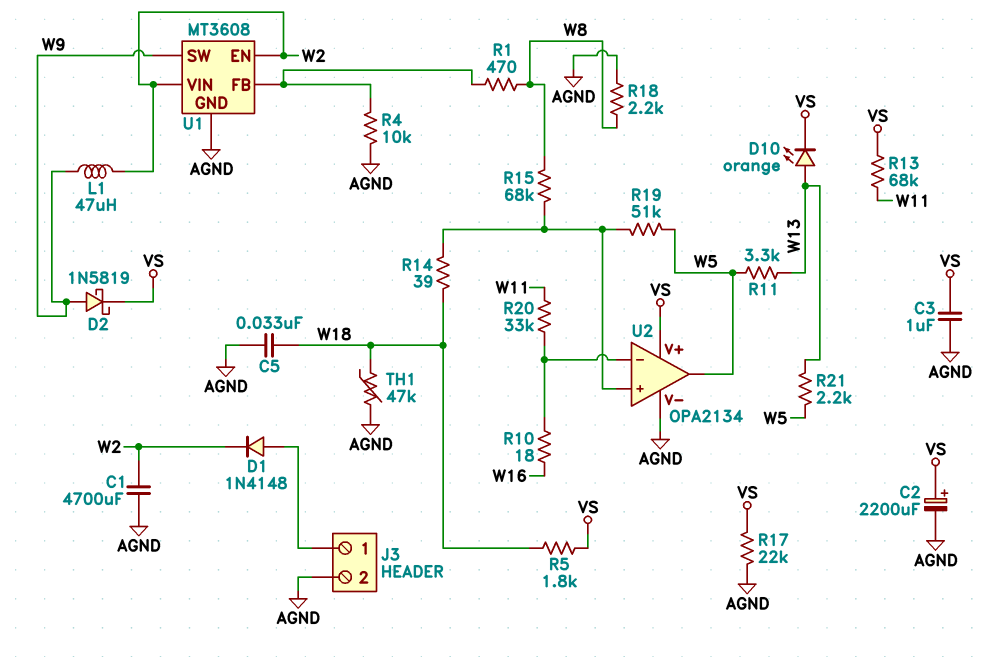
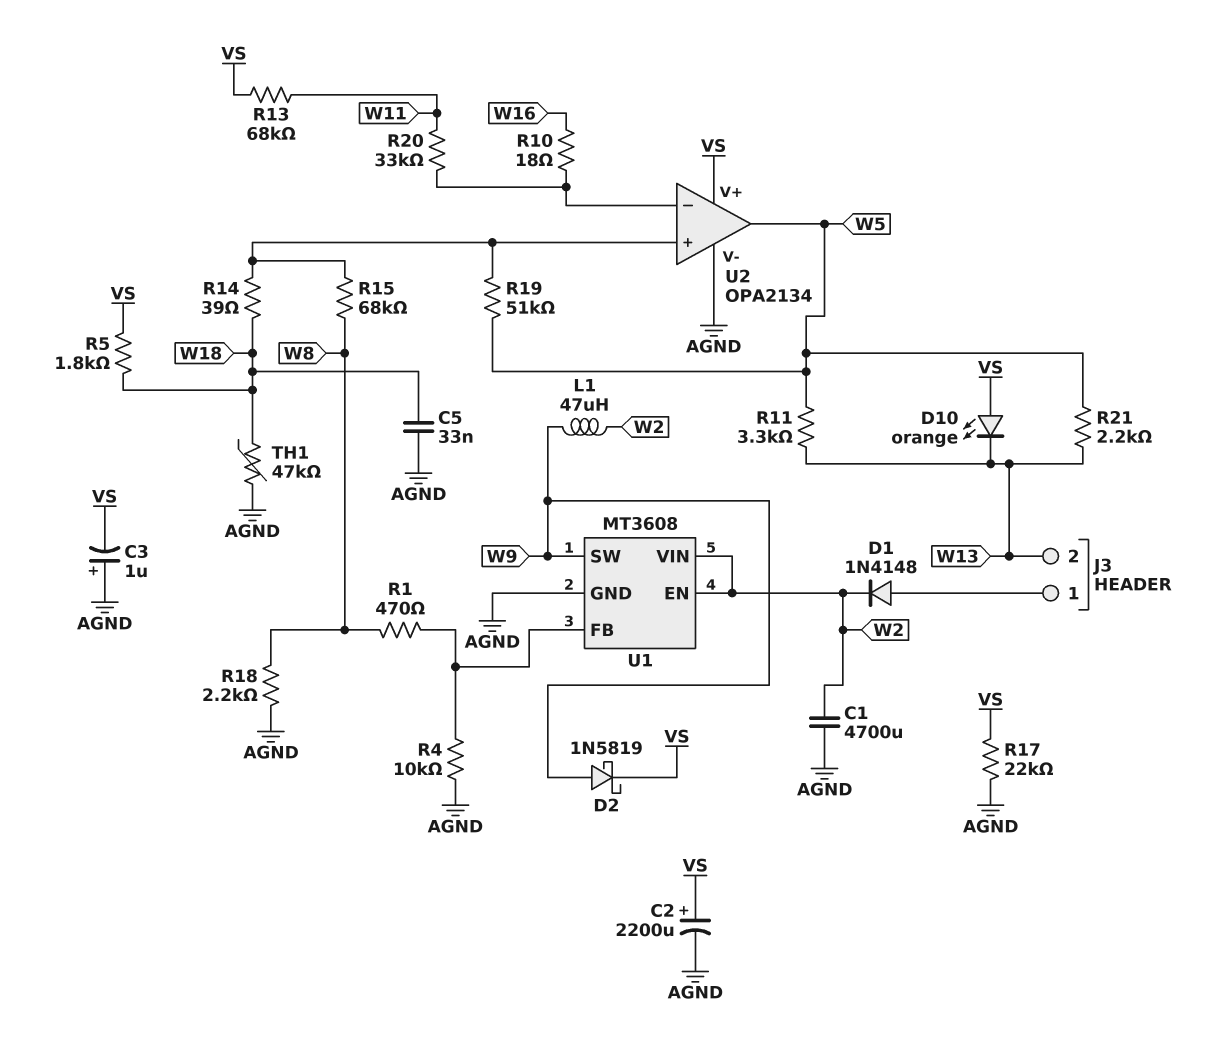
C3: 1uF (AGND, VS) -> 1uF (plus AGND, minus VS)
D10: LED orange (A W13, K VS) -> LED orange (A VS, K W13)
J3 pin 2: AGND -> W13

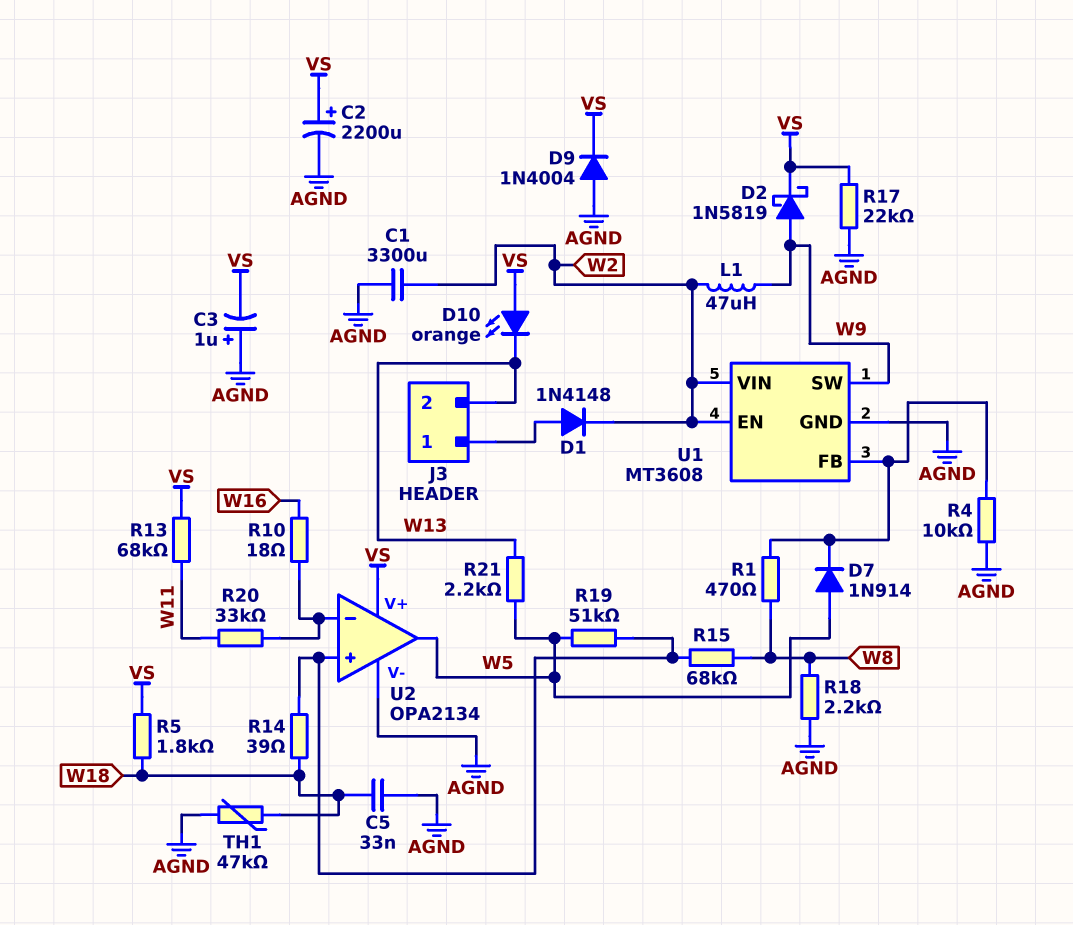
C1: 4700uF (AGND, W2) -> 3300uF (AGND, W2)
D7: none -> diode 1N914 (A W5, K U1/FB)
D9: none -> diode 1N4004 (A AGND, K VS)
R11: 3.3k (W5, W13) -> none

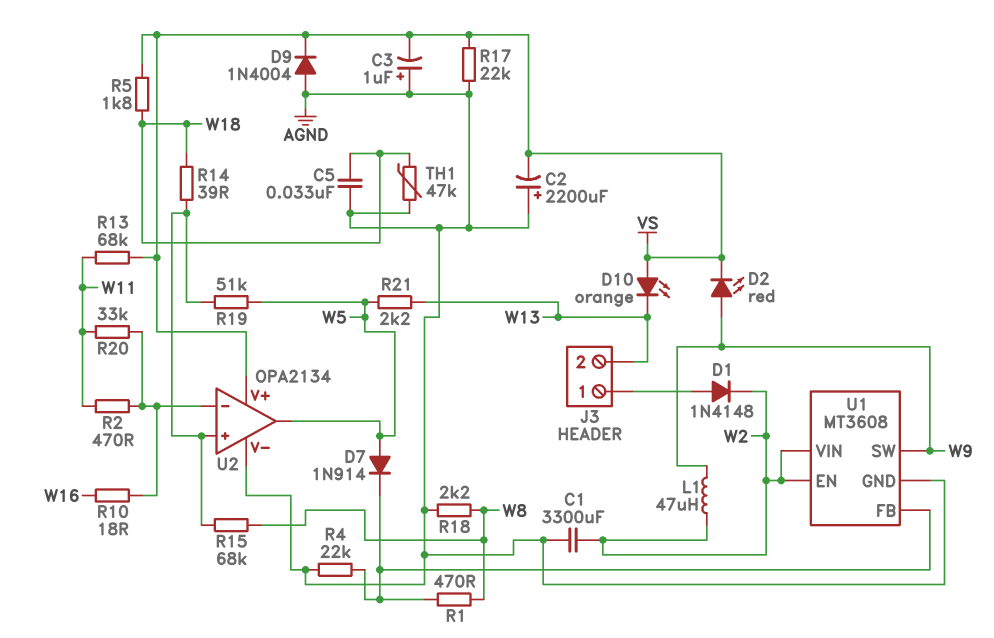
C2: 2200uF (plus VS, minus AGND) -> 2200uF (plus AGND, minus VS)
D2: schottky 1N5819 (A W9, K VS) -> LED red (A W9, K VS)
R2: none -> 470 (U2/in-, W11)
R4: 10k (AGND, U1/FB) -> 22k (AGND, U1/FB)

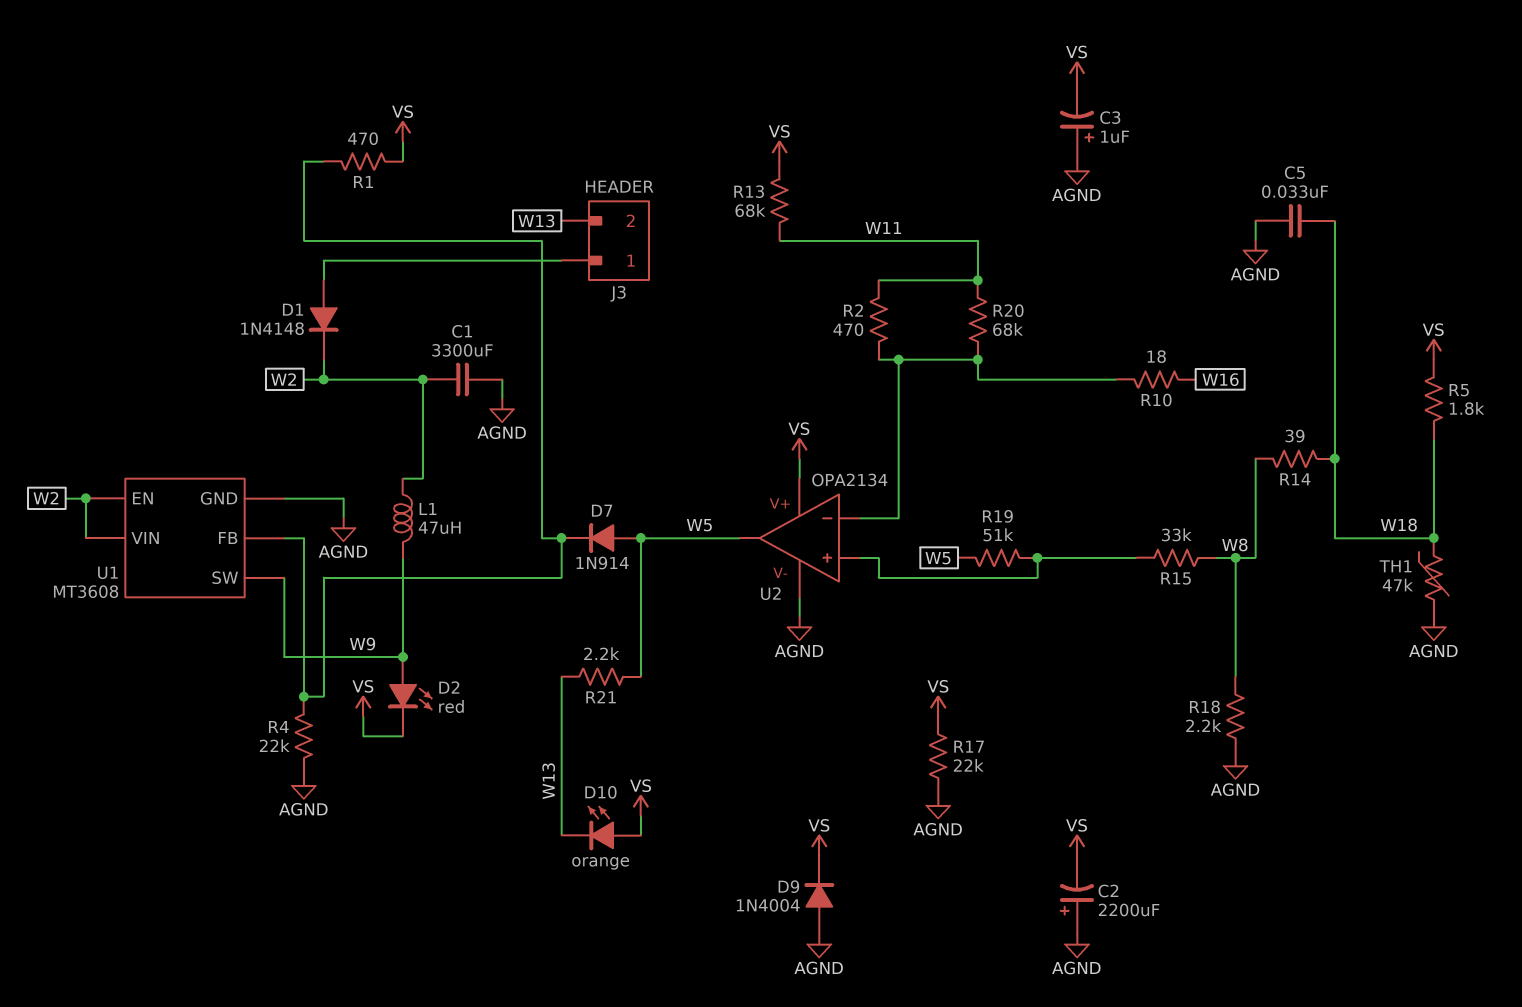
R1: 470 (U1/FB, W8) -> 470 (U1/FB, VS)
R14: 39 (U2/in+, W18) -> 39 (W8, W18)
R15: 68k (U2/in+, W8) -> 33k (U2/in+, W8)
R20: 33k (U2/in-, W11) -> 68k (U2/in-, W11)

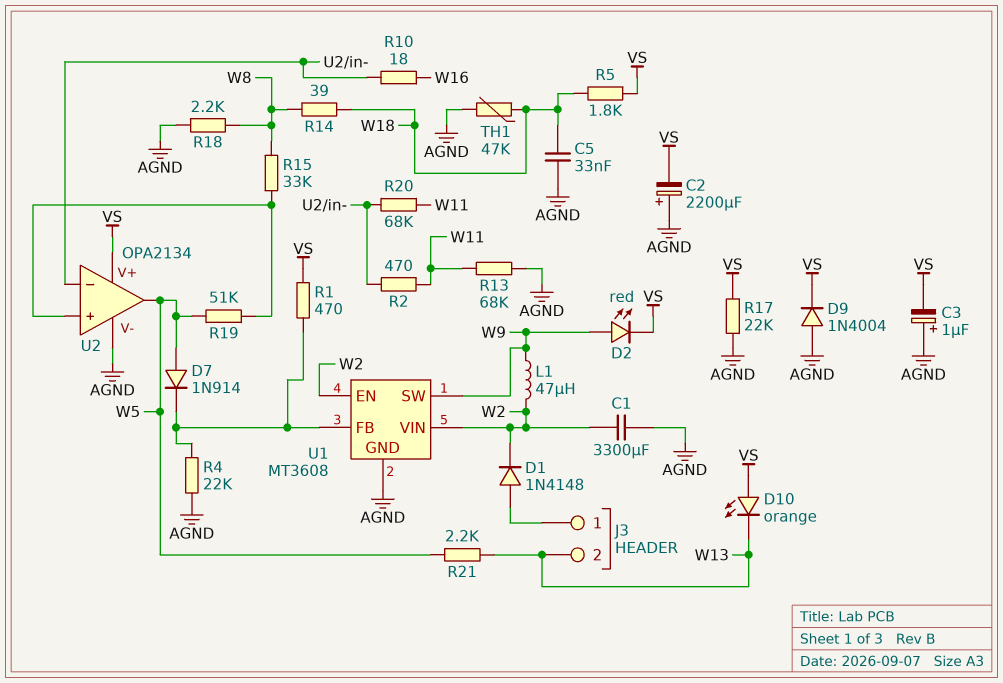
R13: 68k (VS, W11) -> 68k (AGND, W11)

